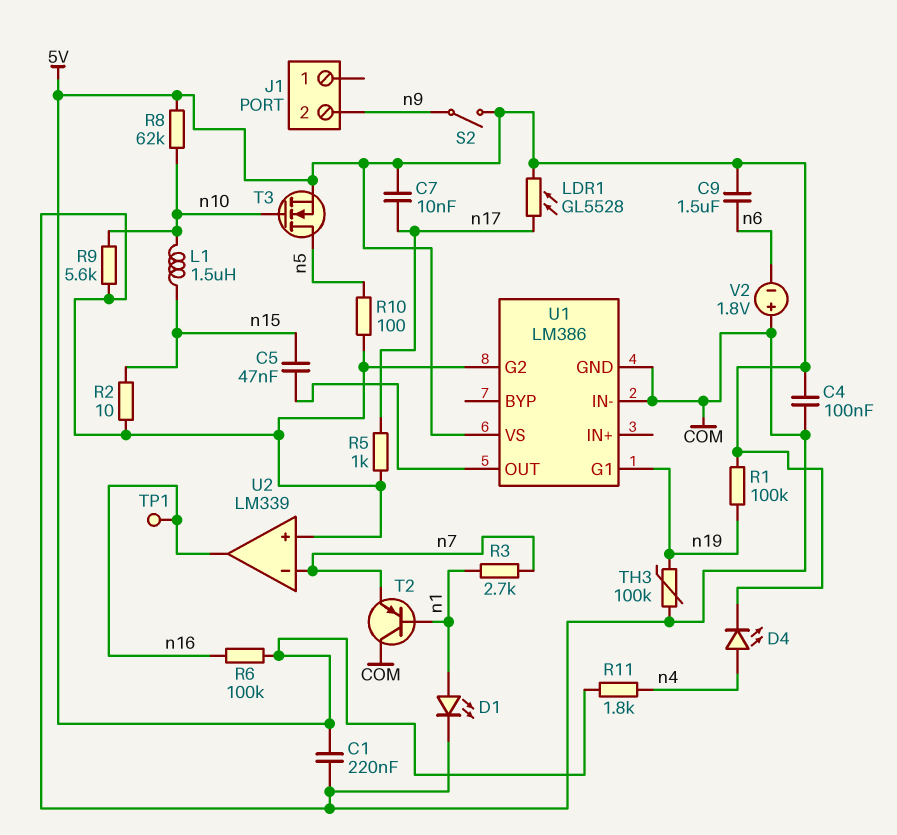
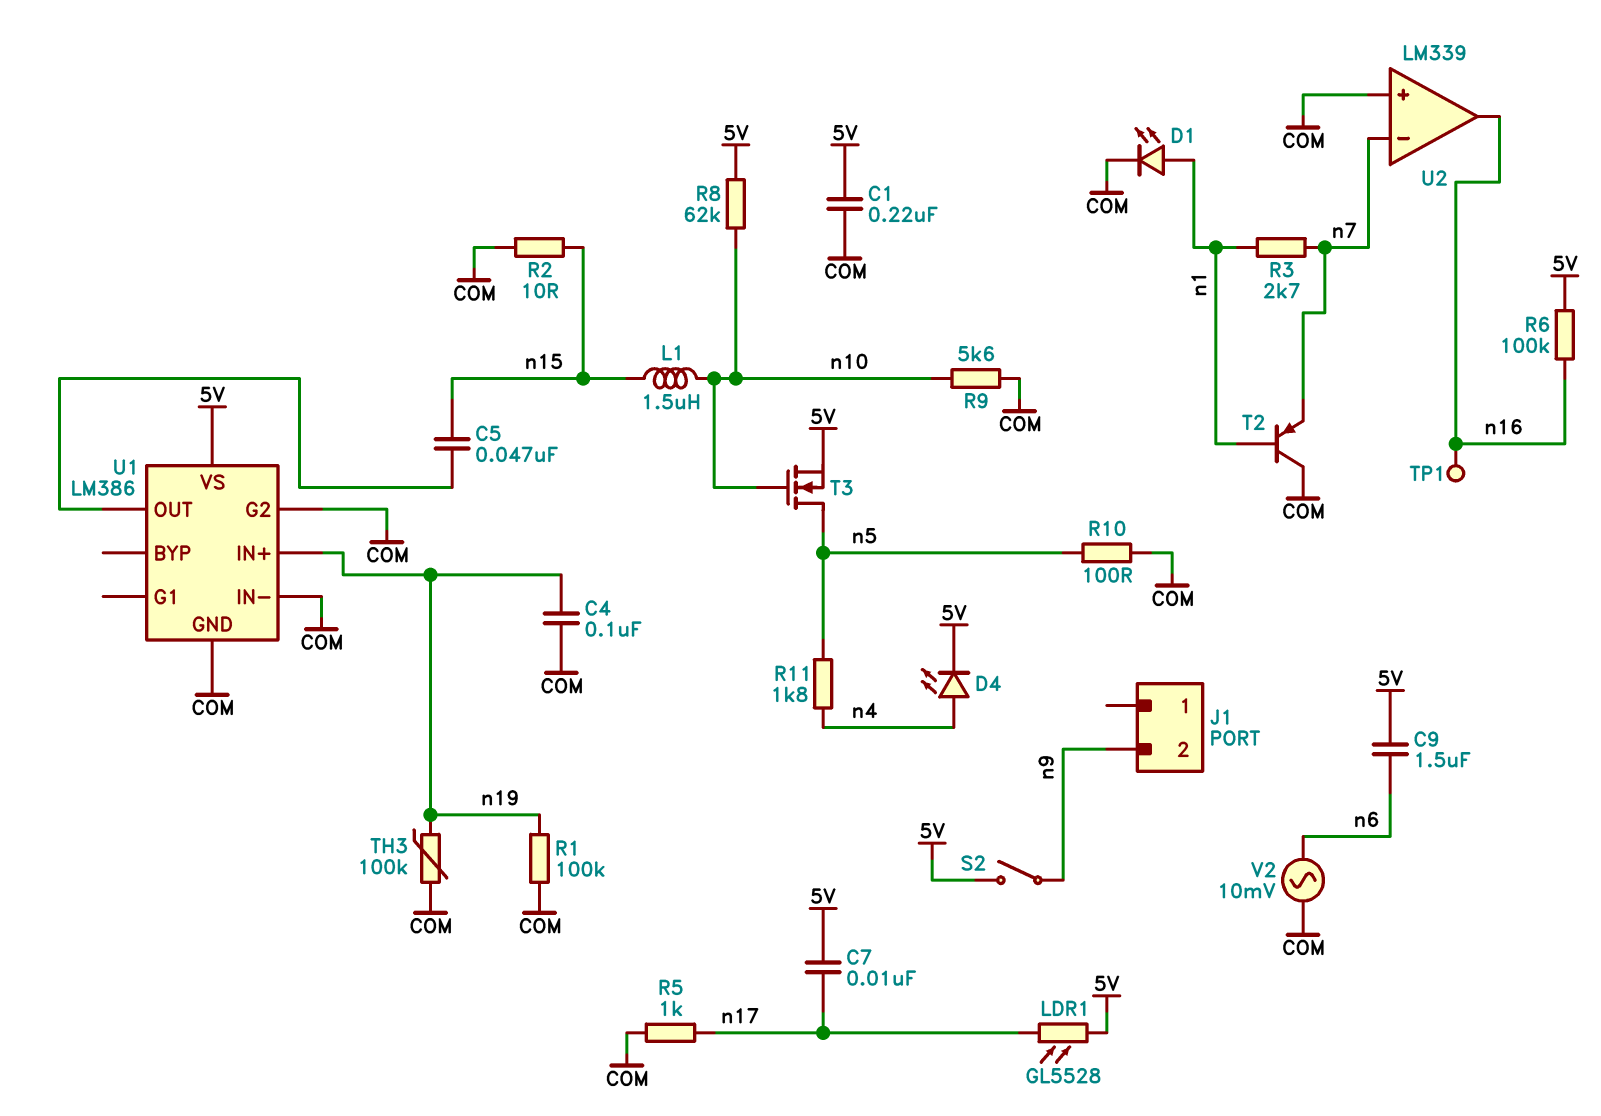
C4: 100nF (5V, COM) -> 100nF (COM, n19)
R1: 100k (5V, n19) -> 100k (COM, n19)
R11: 1.8k (5V, n4) -> 1.8k (n4, n5)
U1 pin G1: n19 -> none
U1 pin IN+: none -> n19
V2: 1.8V (plus COM, minus n6) -> AC 10mV (COM, n6)

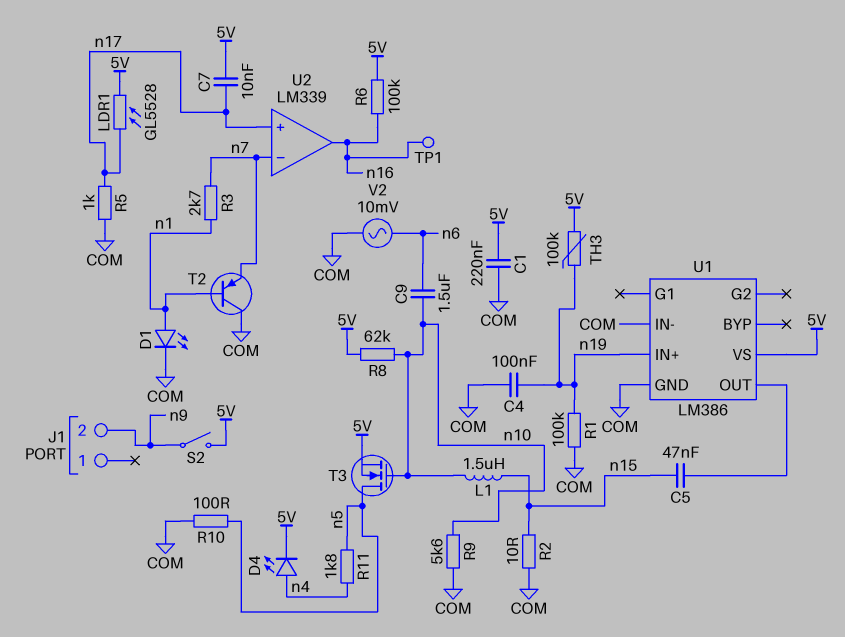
C9: 1.5uF (5V, n6) -> 1.5uF (n6, n10)
TH3: 100k (COM, n19) -> 100k (5V, n19)
U1 pin G2: COM -> none
U2 pin in+: COM -> n17

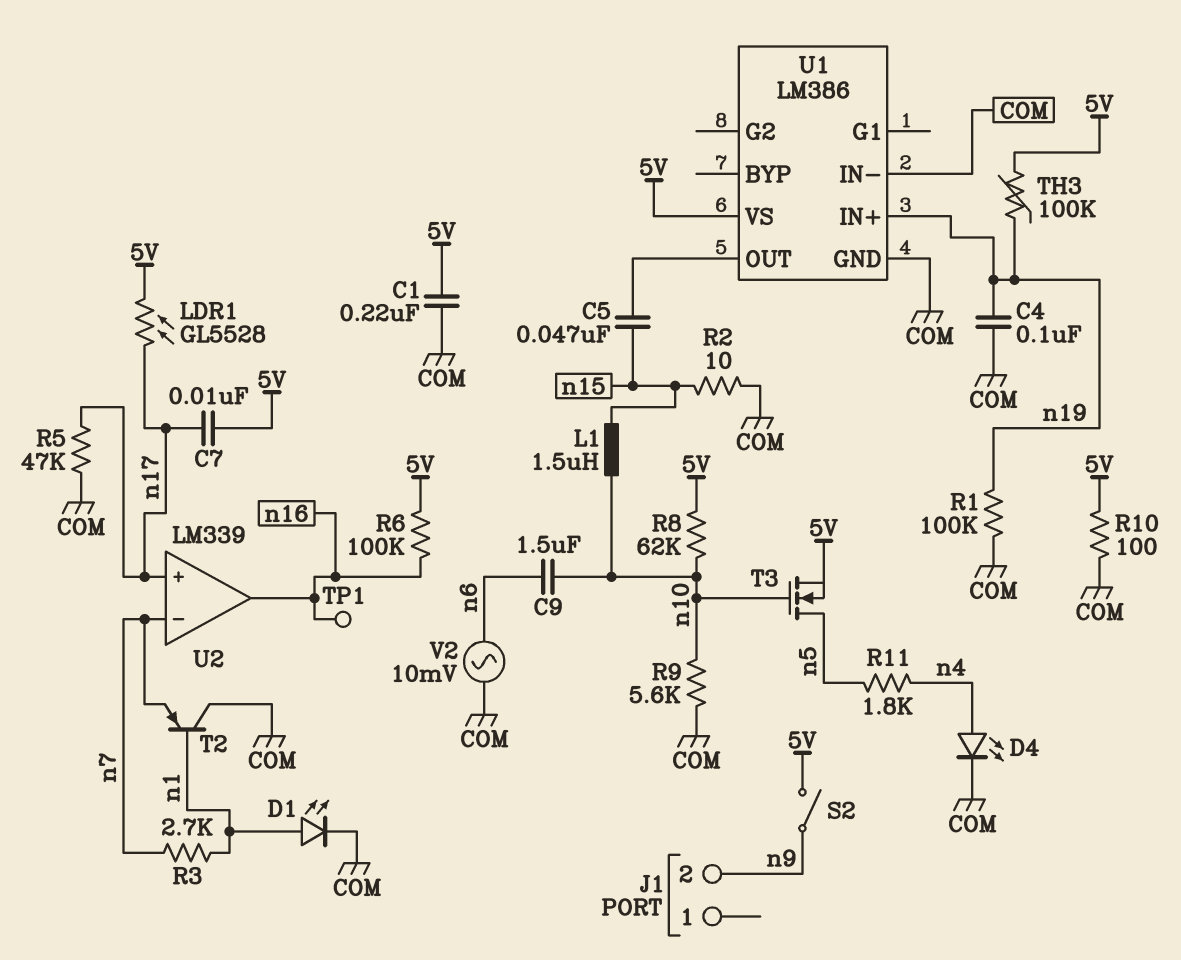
D4: LED (A n4, K 5V) -> LED (A n4, K COM)
R5: 1k (COM, n17) -> 47k (COM, n17)
R10: 100 (COM, n5) -> 100 (5V, COM)

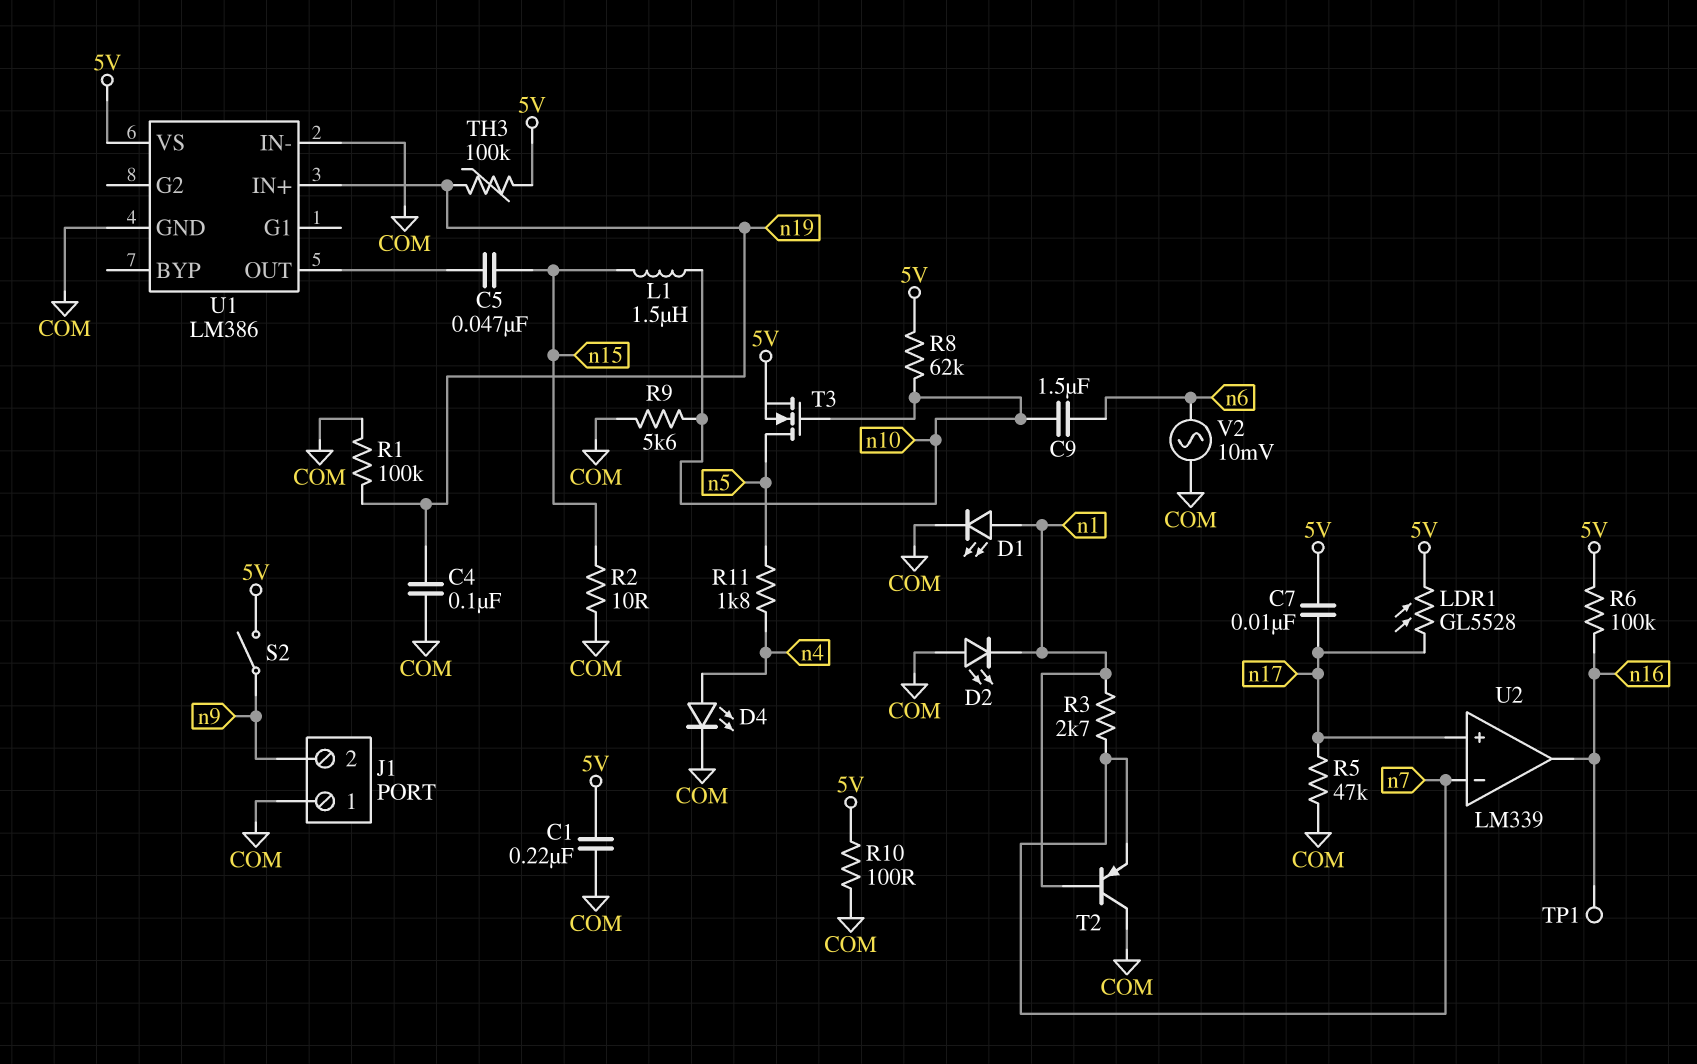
D2: none -> LED (A COM, K n1)
J1 pin 1: none -> COM

